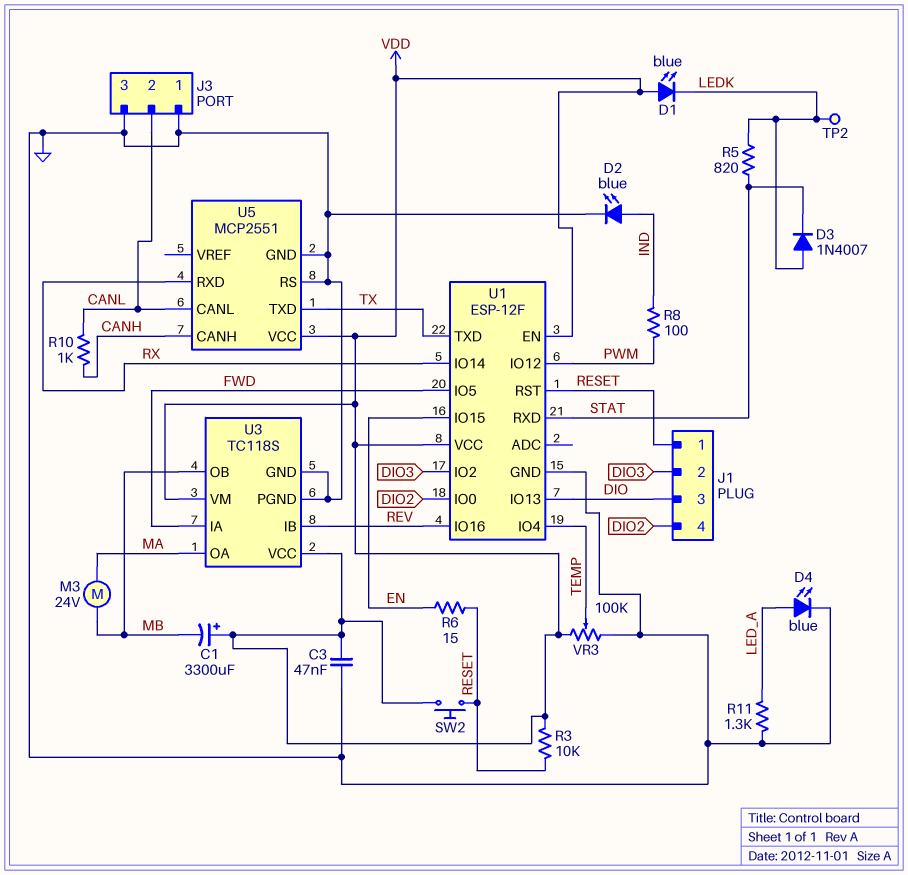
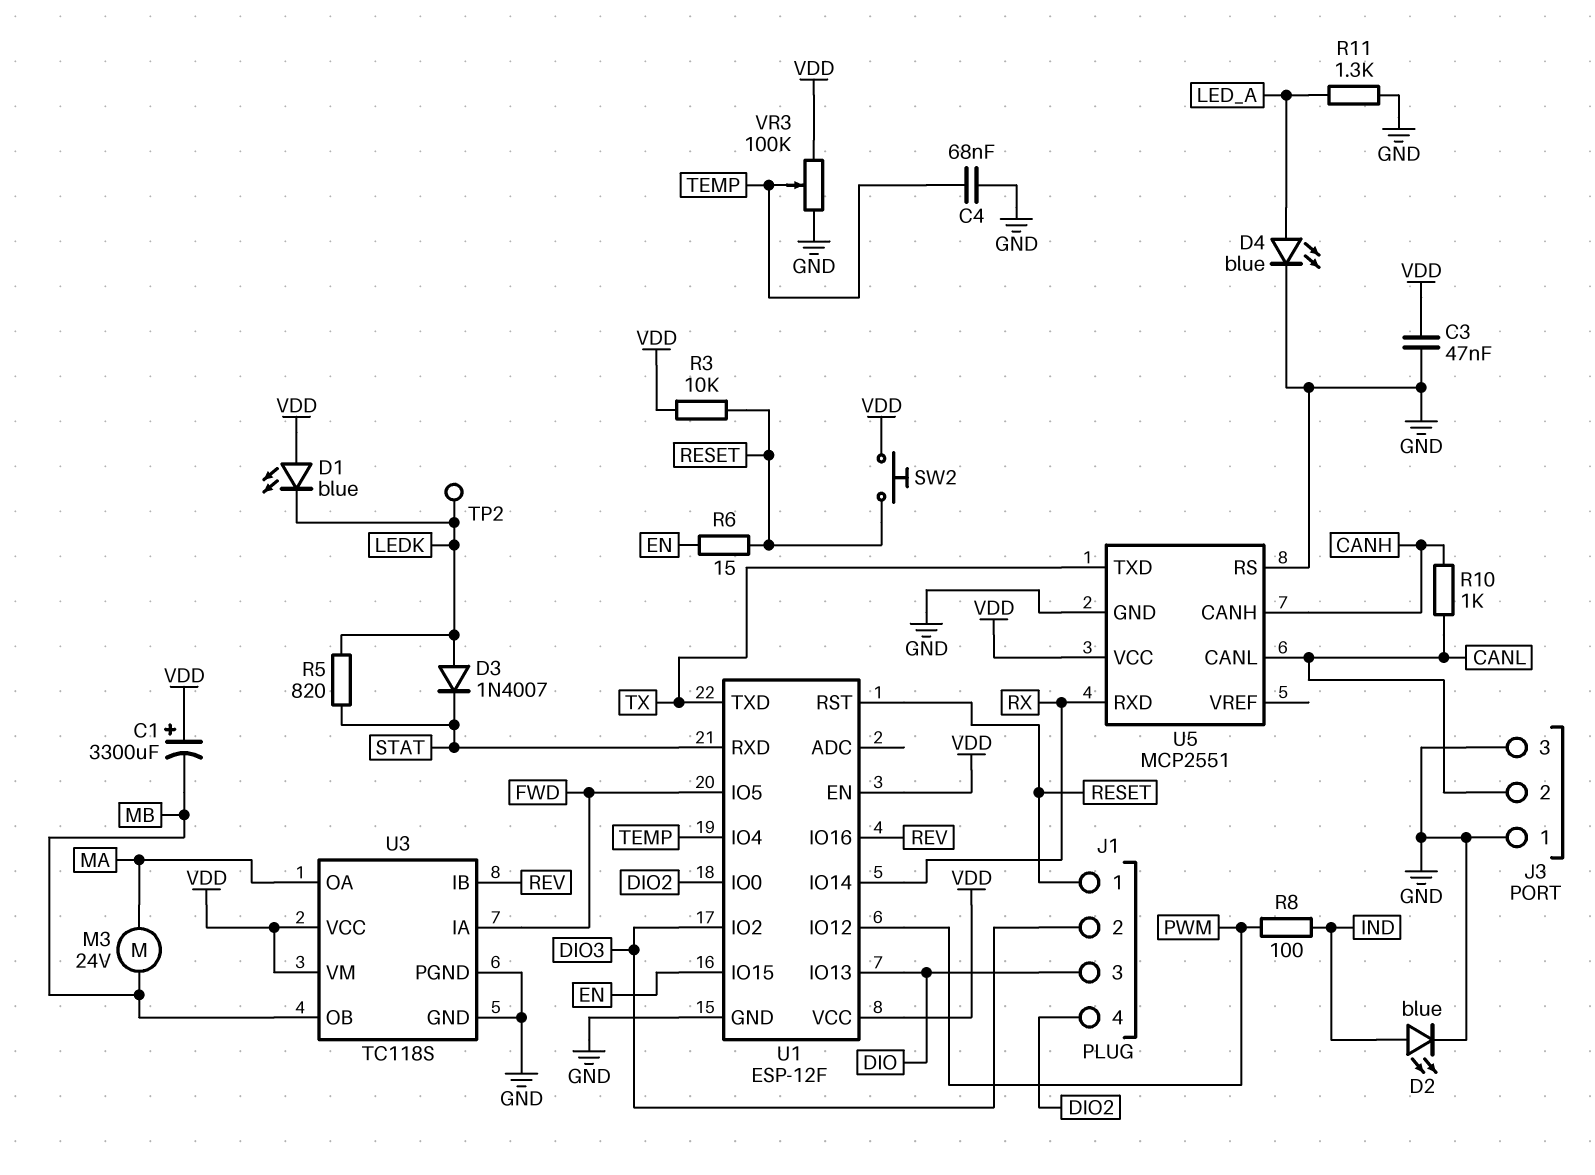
C4: none -> 68nF (GND, TEMP)

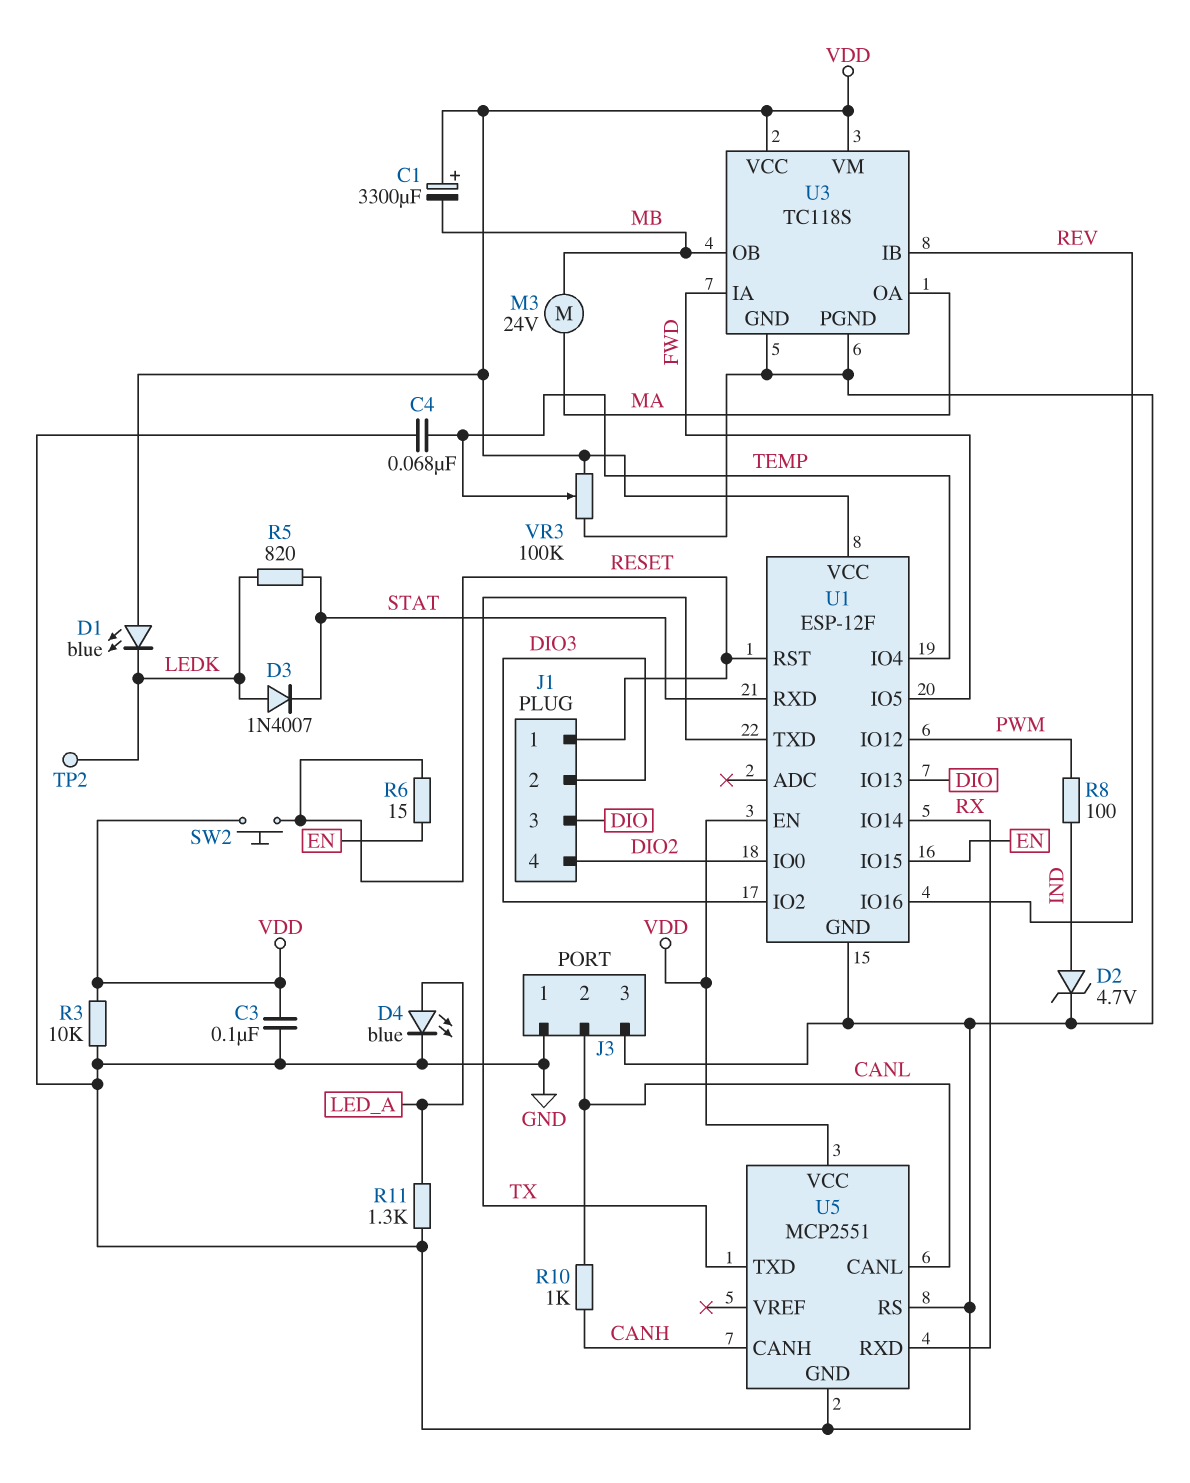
C3: 47nF (GND, VDD) -> 100nF (GND, VDD)
D2: LED blue (A IND, K GND) -> zener 4.7V (A IND, K GND)
R3: 10k (RESET, VDD) -> 10k (GND, VDD)

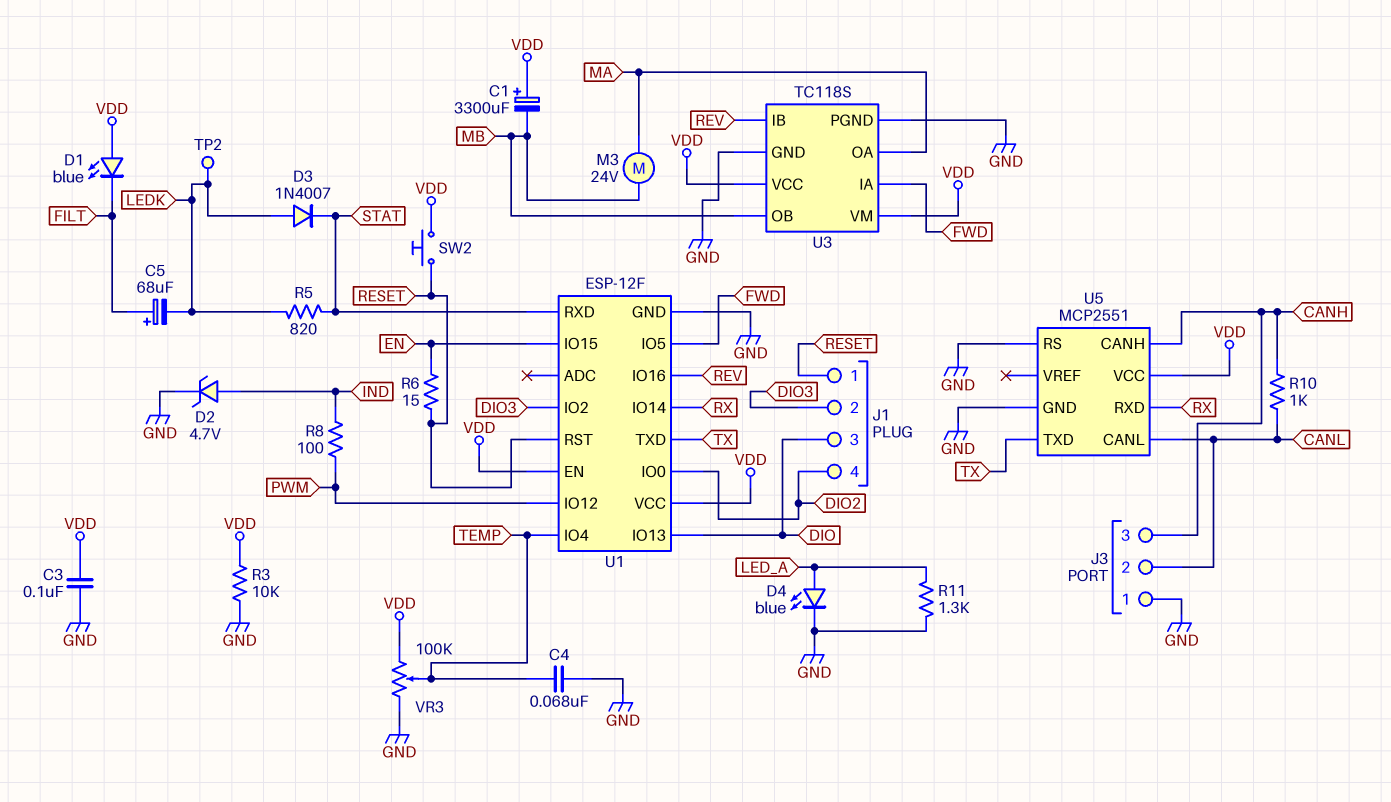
C5: none -> 68uF (plus FILT, minus LEDK)
D1: LED blue (A VDD, K LEDK) -> LED blue (A VDD, K FILT)
J3 pin 3: GND -> CANH

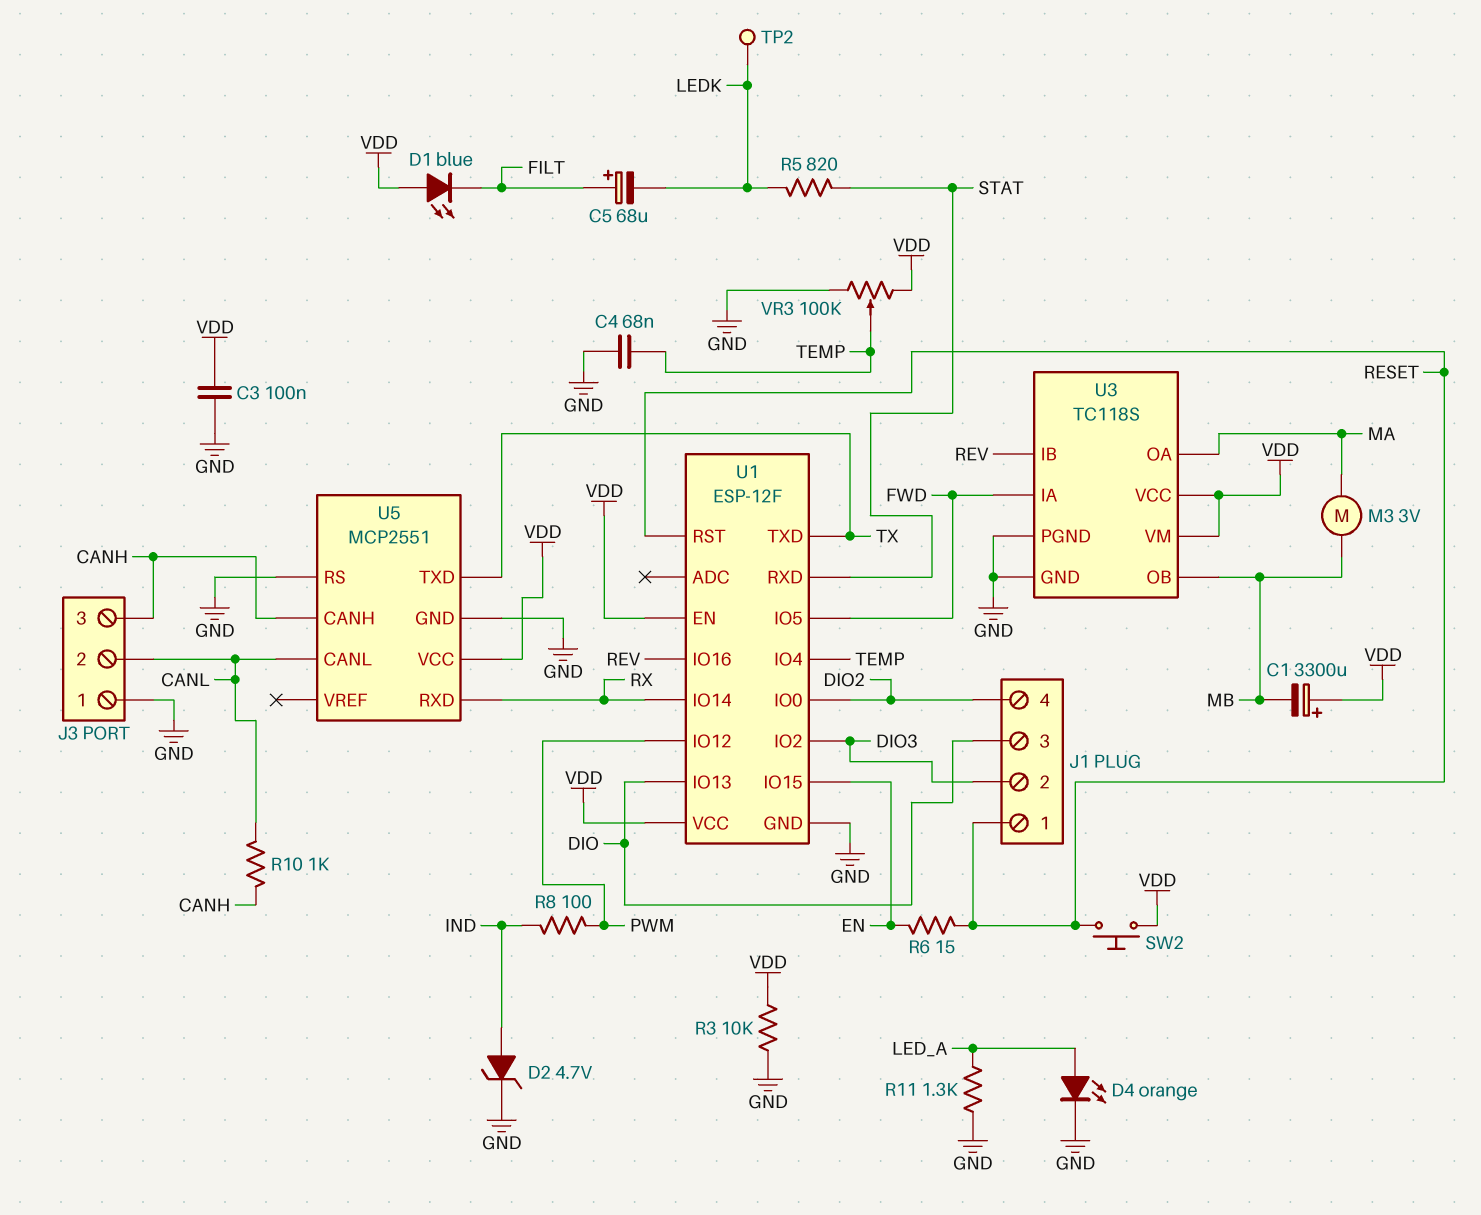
D3: diode 1N4007 (A LEDK, K STAT) -> none
D4: LED blue (A LED_A, K GND) -> LED orange (A LED_A, K GND)
M3: motor 24V (MA, MB) -> motor 3V (MA, MB)

